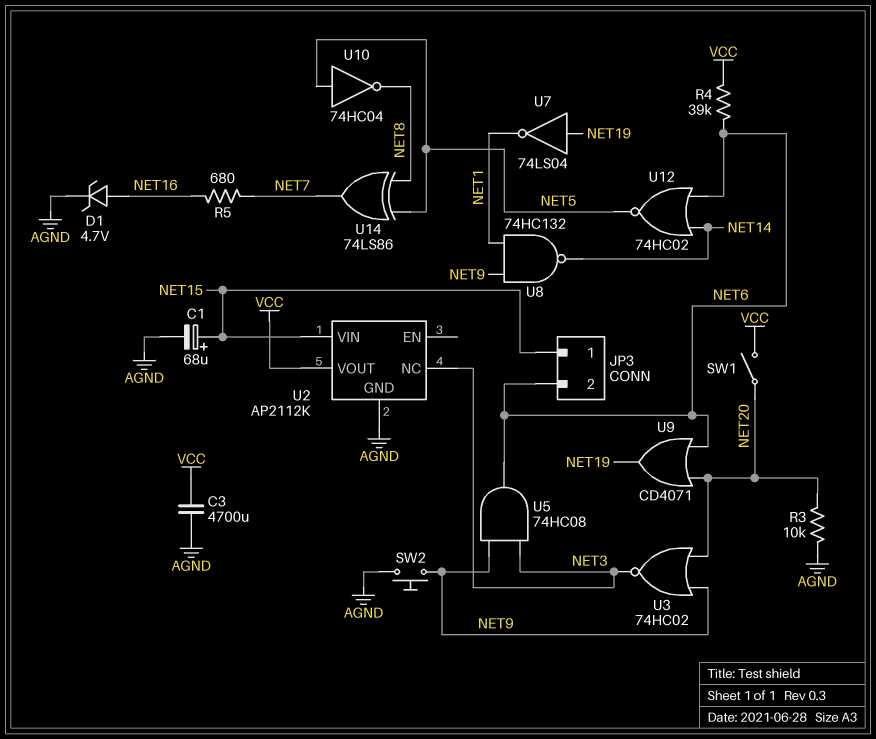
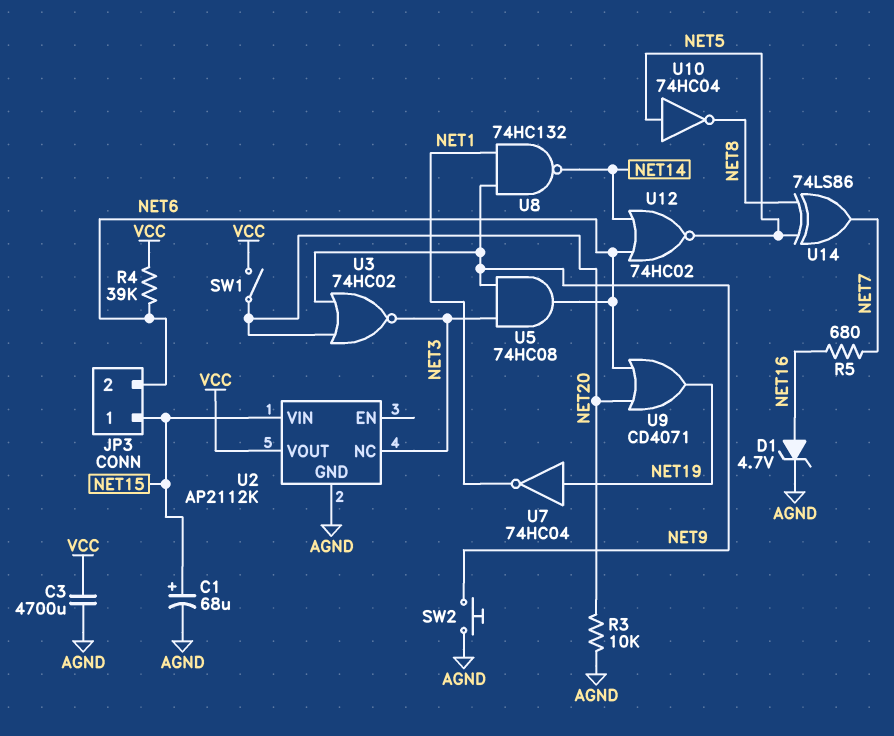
U7: NOT 74LS04 (in NET19, out NET1) -> NOT 74HC04 (in NET19, out NET1)

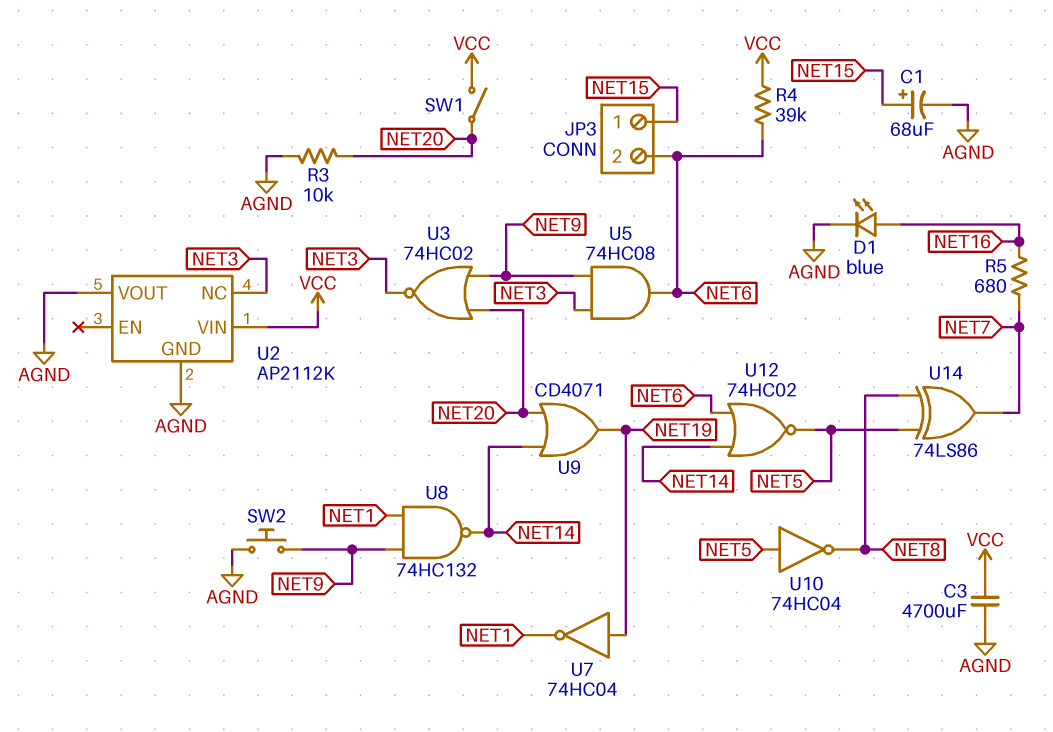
D1: zener 4.7V (A NET16, K AGND) -> LED blue (A NET16, K AGND)
U2 pin VIN: NET15 -> VCC
U2 pin VOUT: VCC -> AGND
U9: OR CD4071 (in NET6, in NET20, out NET19) -> OR CD4071 (in NET14, in NET20, out NET19)

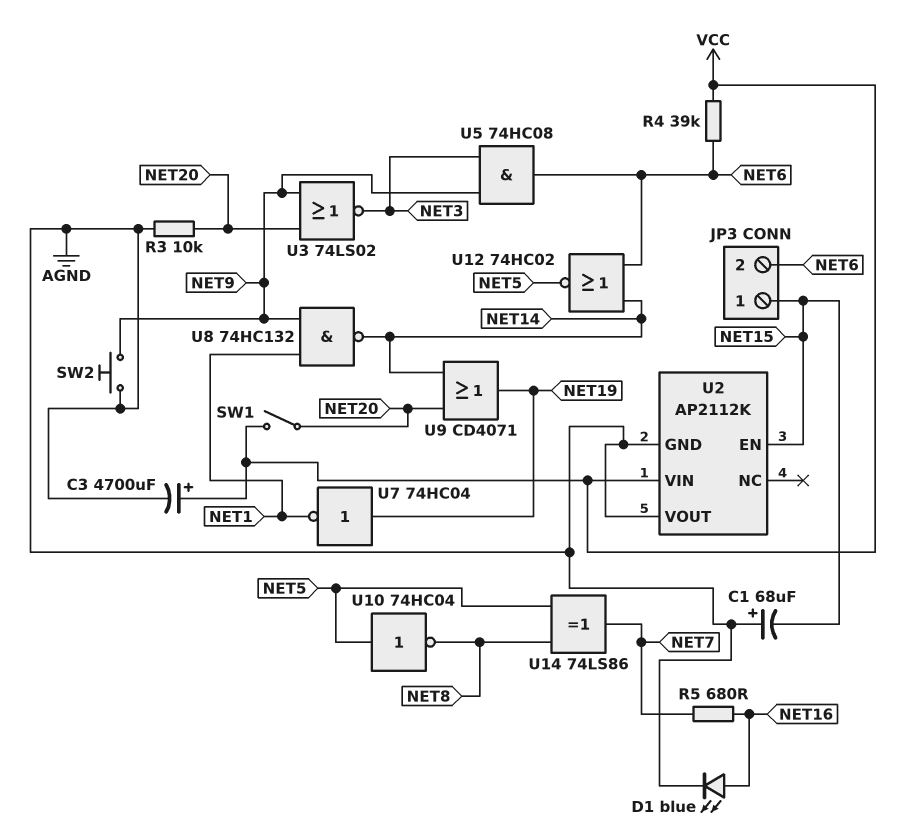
C1: 68uF (plus NET15, minus AGND) -> 68uF (plus AGND, minus NET15)
C3: 4700uF (AGND, VCC) -> 4700uF (plus VCC, minus AGND)
U2 pin EN: none -> NET15
U2 pin NC: NET3 -> none
U3: NOR 74HC02 (in NET9, in NET20, out NET3) -> NOR 74LS02 (in NET9, in NET20, out NET3)

